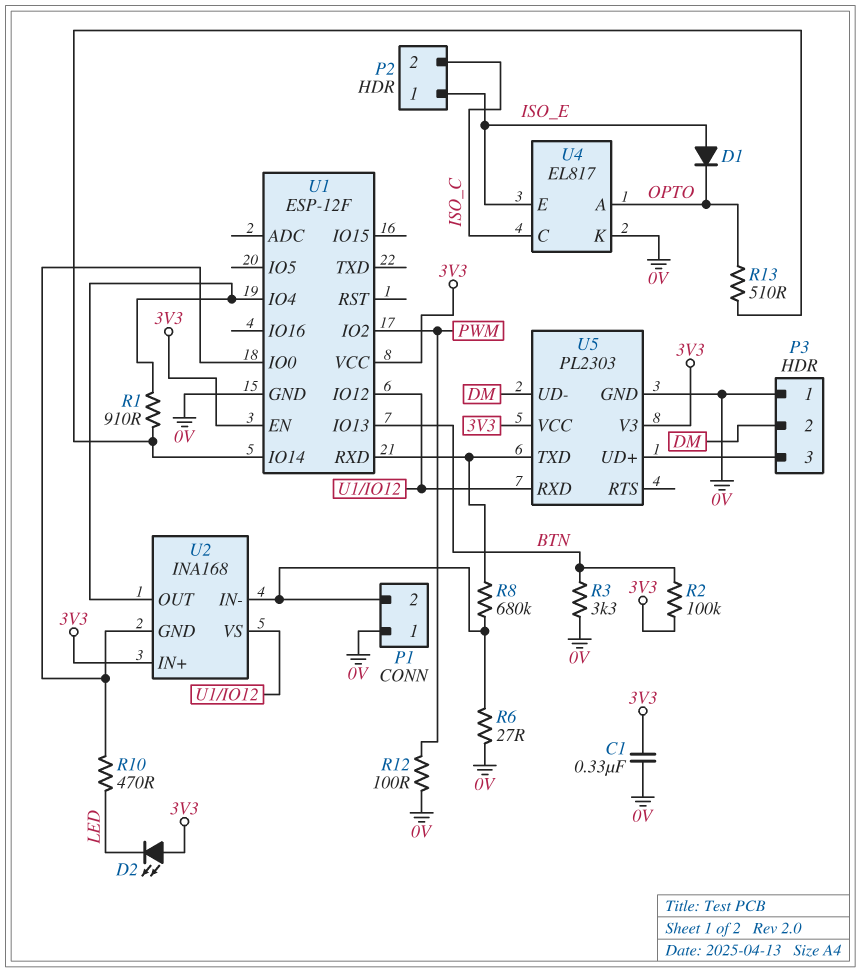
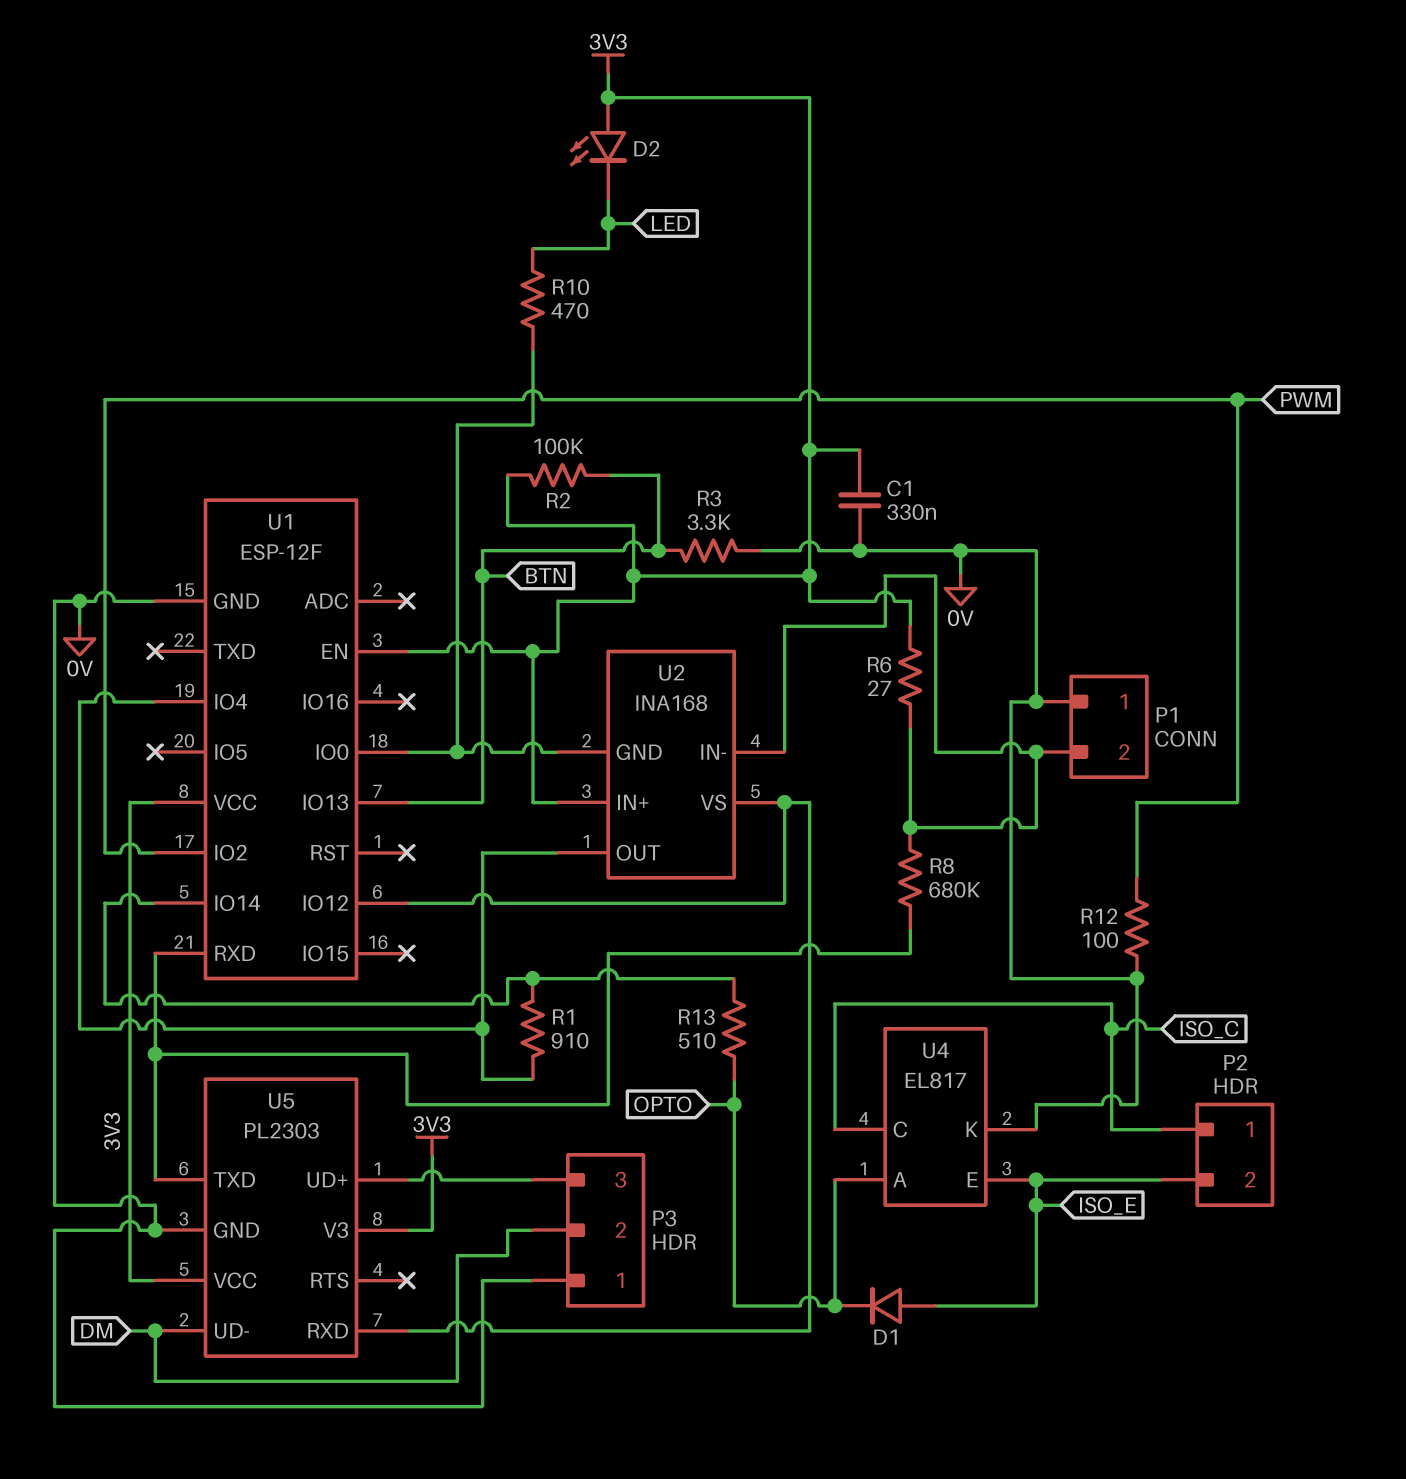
P2 pin 1: ISO_E -> ISO_C
P2 pin 2: ISO_C -> ISO_E
R6: 27 (0V, P1/2) -> 27 (3V3, P1/2)

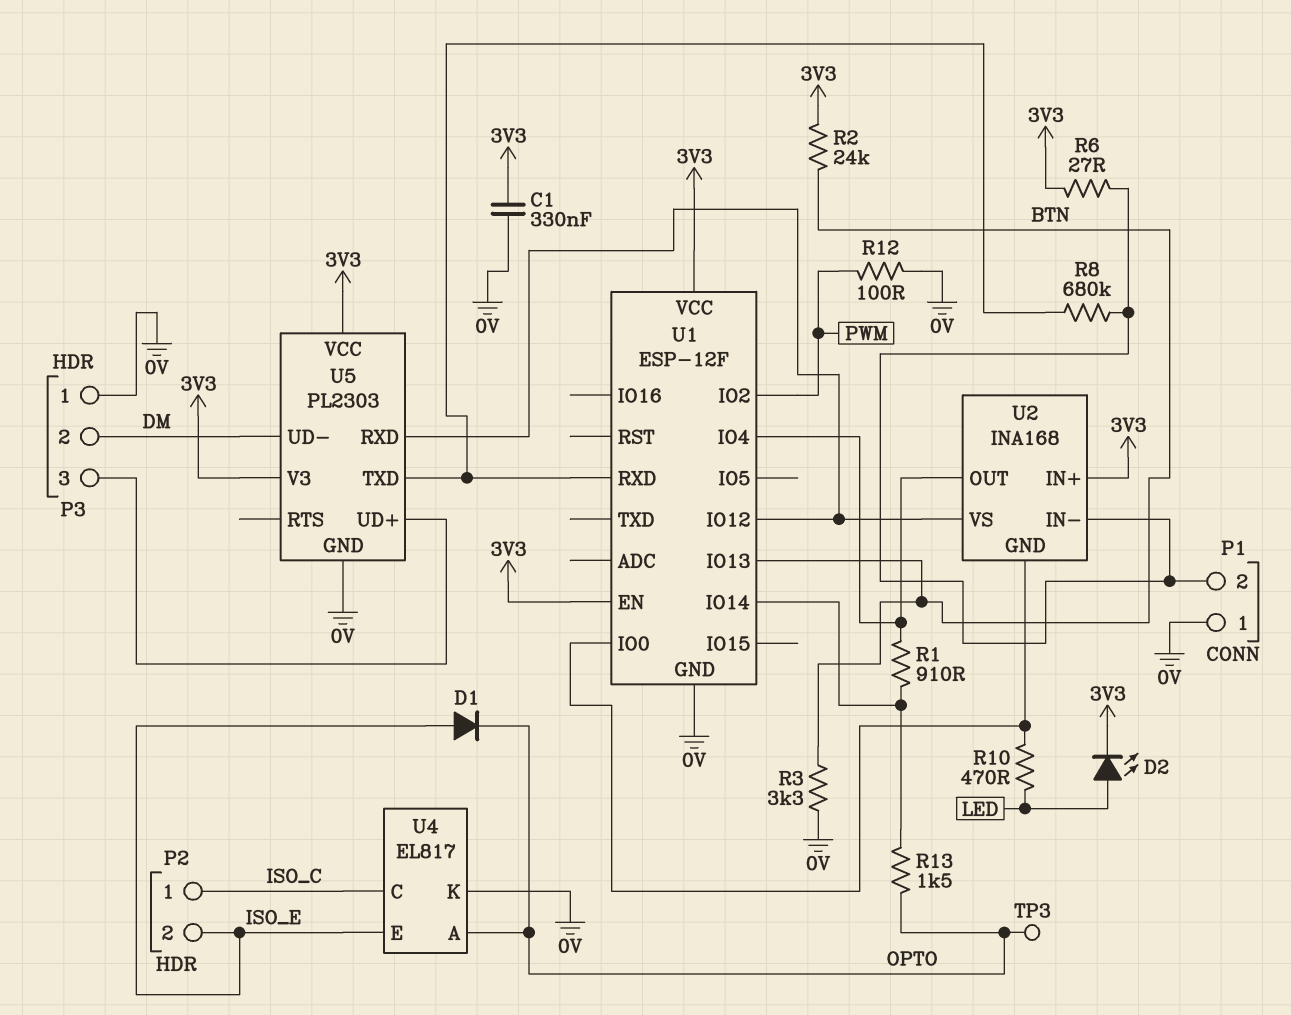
D2: LED (A 3V3, K LED) -> LED (A LED, K 3V3)
R2: 100k (3V3, BTN) -> 24k (3V3, BTN)
R13: 510 (OPTO, U1/IO14) -> 1.5k (OPTO, U1/IO14)
TP3: none -> test point (OPTO)

